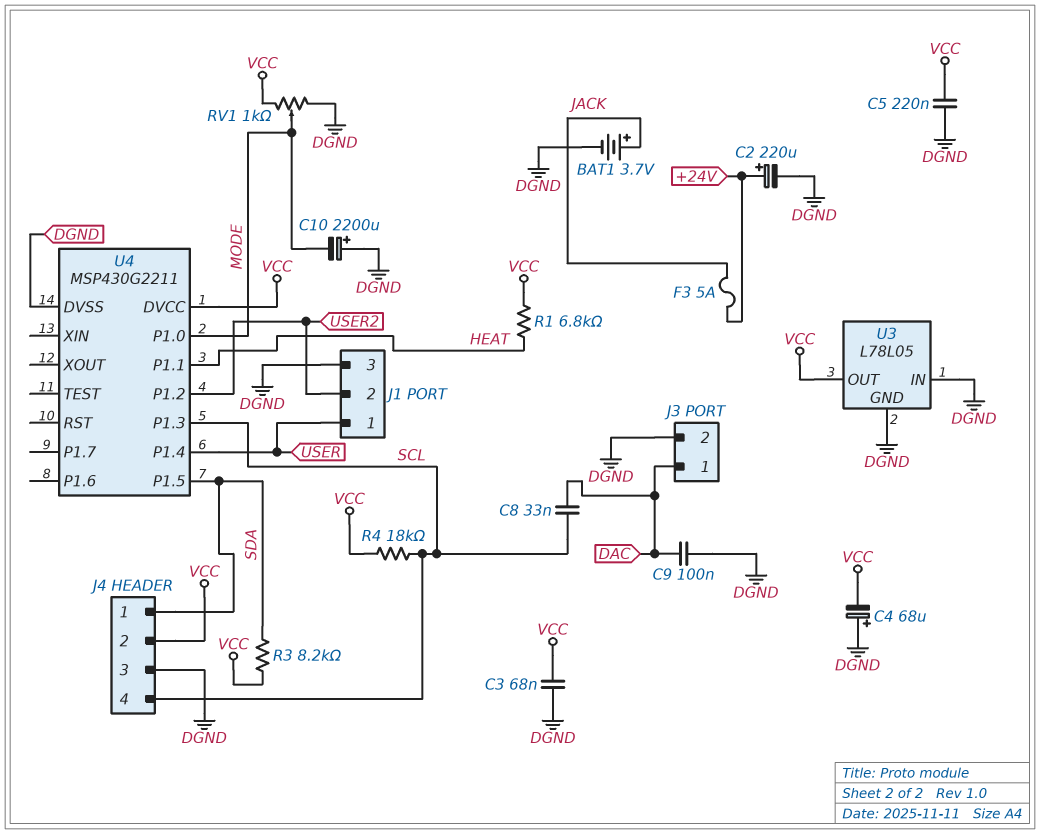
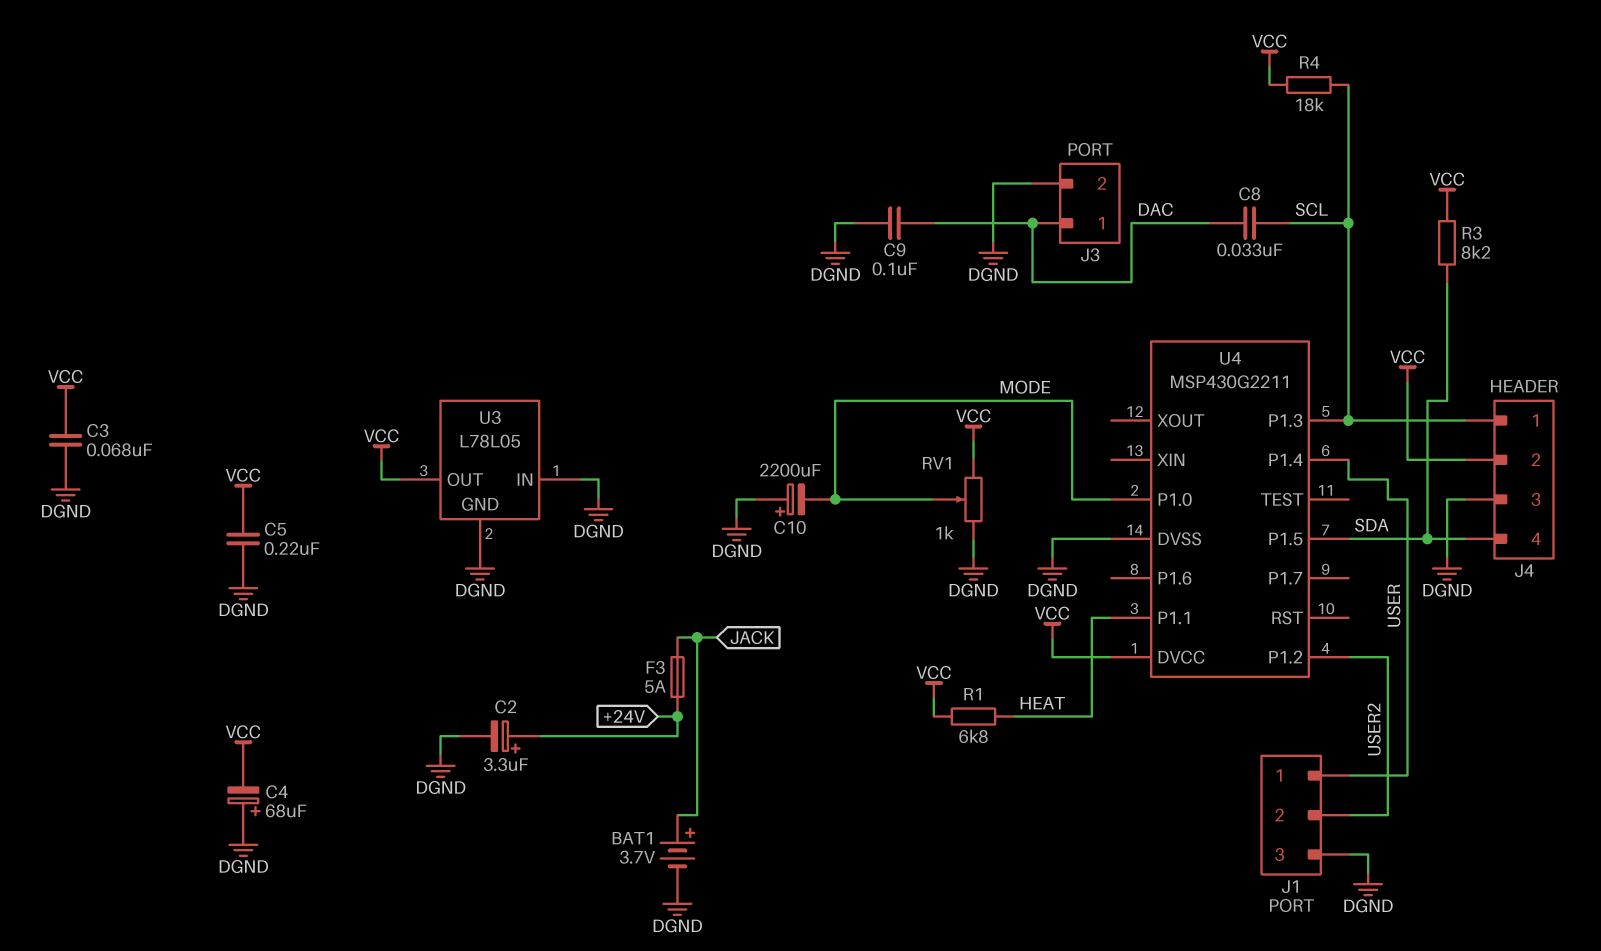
C2: 220uF (plus +24V, minus DGND) -> 3.3uF (plus +24V, minus DGND)
J4 pin 1: SDA -> SCL
J4 pin 4: SCL -> SDA

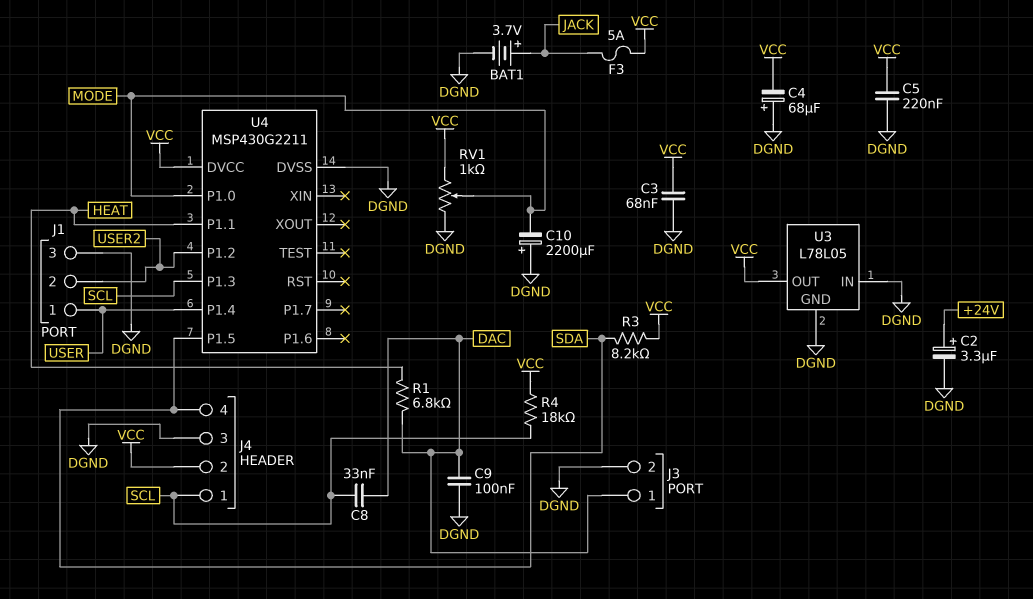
F3: 5A (+24V, JACK) -> 5A (JACK, VCC)
R1: 6.8k (HEAT, VCC) -> 6.8k (DAC, HEAT)

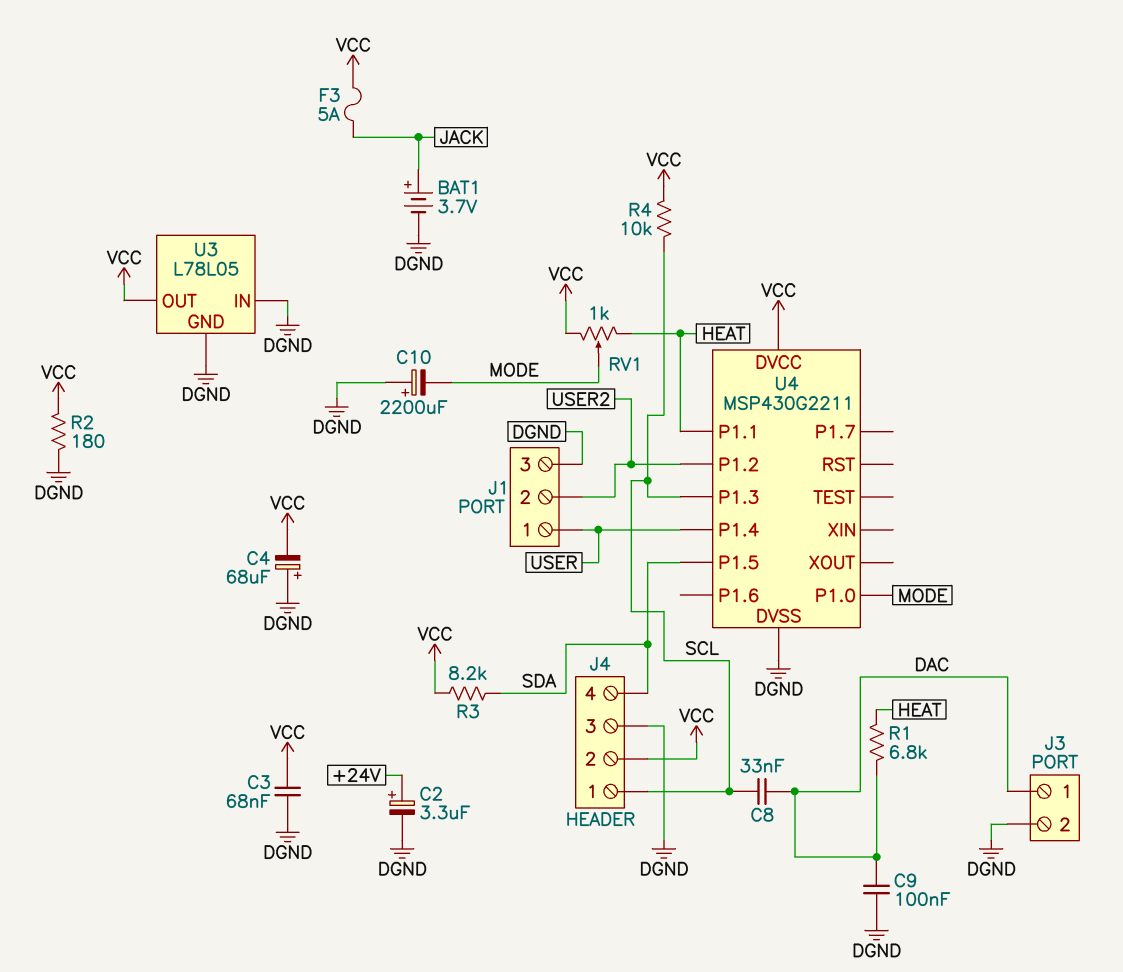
C5: 220nF (DGND, VCC) -> none
R2: none -> 180 (DGND, VCC)
R4: 18k (SCL, VCC) -> 10k (SCL, VCC)
RV1: 1k (DGND, VCC, wiper MODE) -> 1k (HEAT, VCC, wiper MODE)

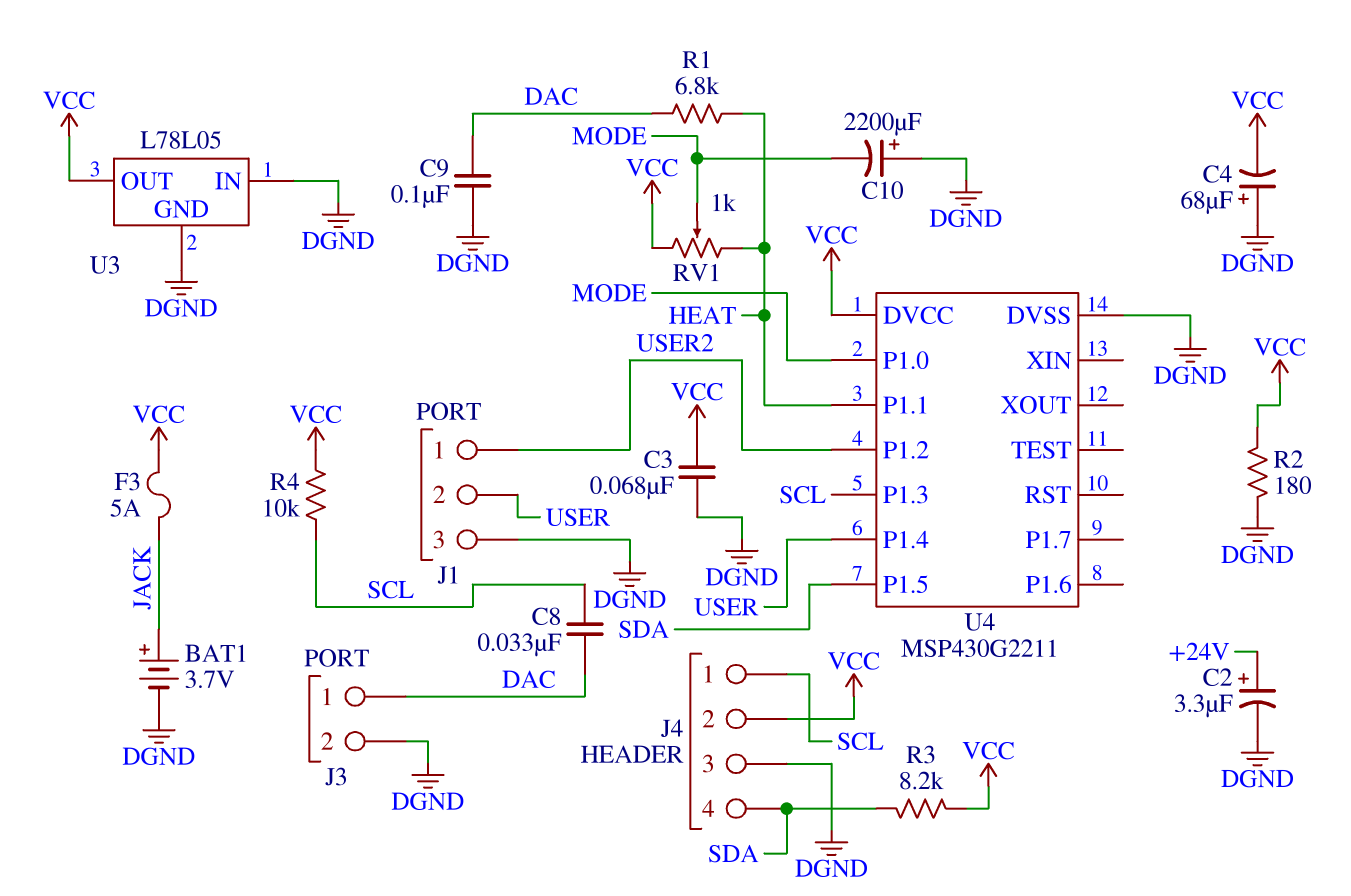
J1 pin 1: USER -> USER2
J1 pin 2: USER2 -> USER

